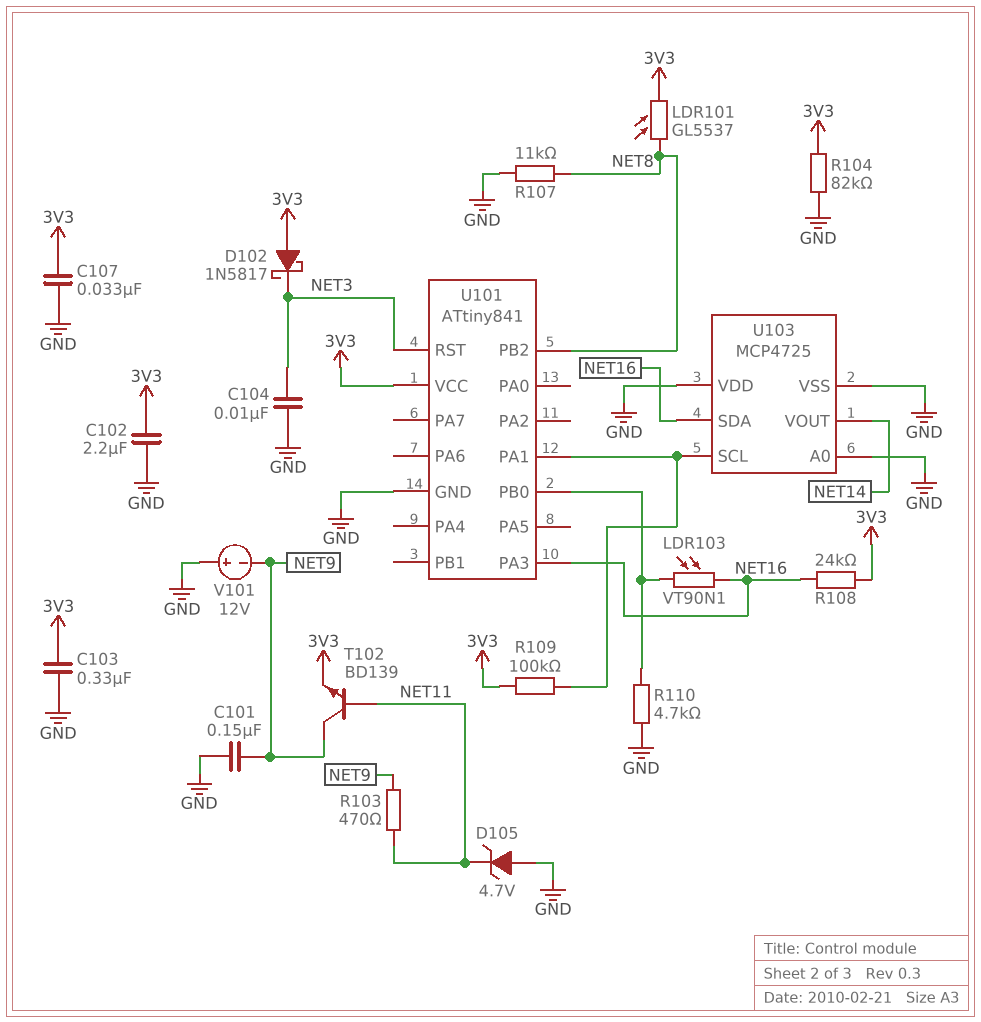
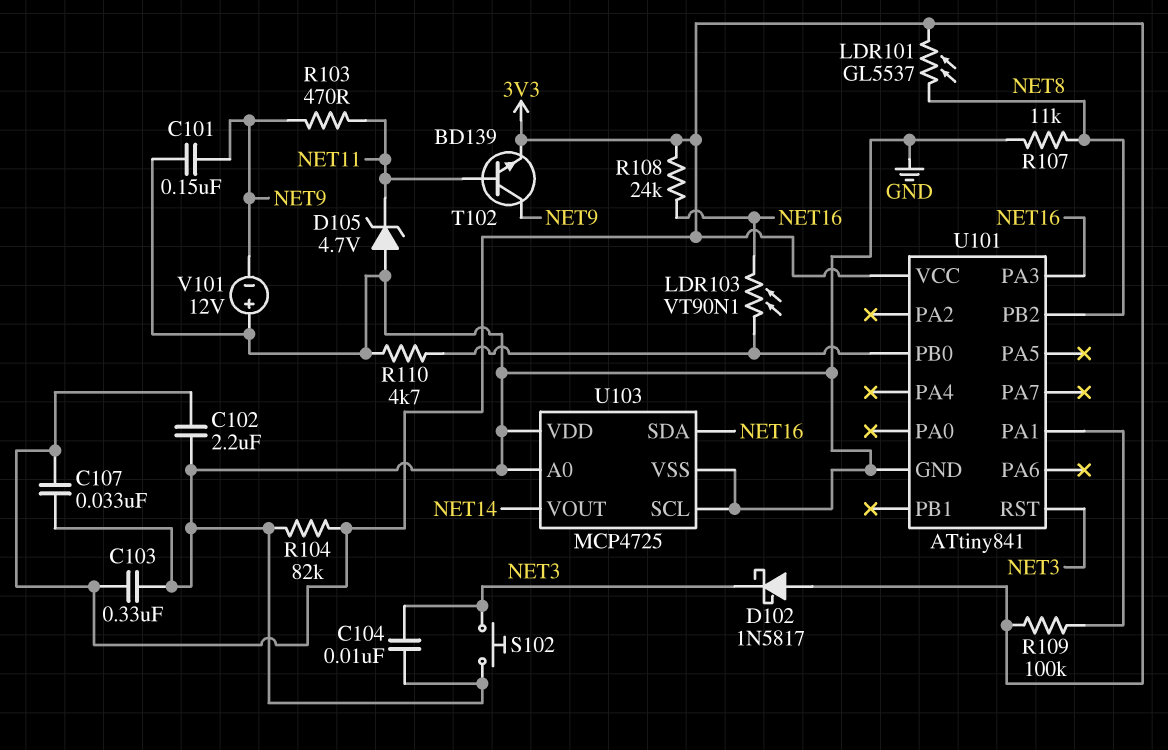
S102: none -> button (GND, NET3)
U103 pin SCL: U101/PA1 -> GND

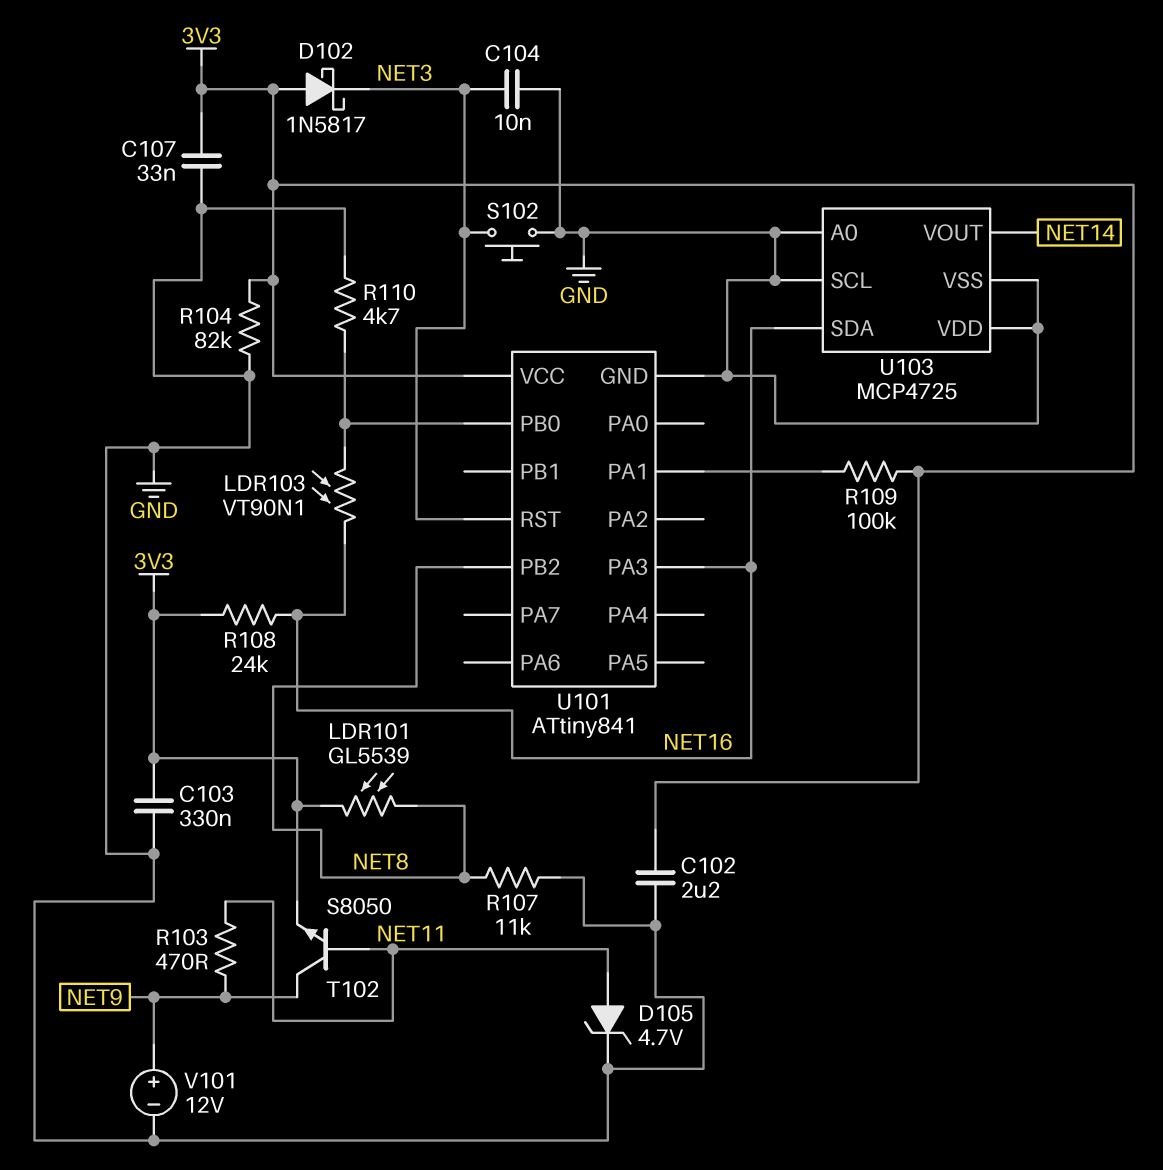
C101: 150nF (GND, NET9) -> none
D105: zener 4.7V (A GND, K NET11) -> zener 4.7V (A NET11, K GND)
LDR101: GL5537 (3V3, NET8) -> GL5539 (3V3, NET8)
T102: NPN BD139 (B NET11, C NET9, E 3V3) -> NPN S8050 (B NET11, C NET9, E 3V3)
V101: 12V (plus GND, minus NET9) -> 12V (plus NET9, minus GND)

